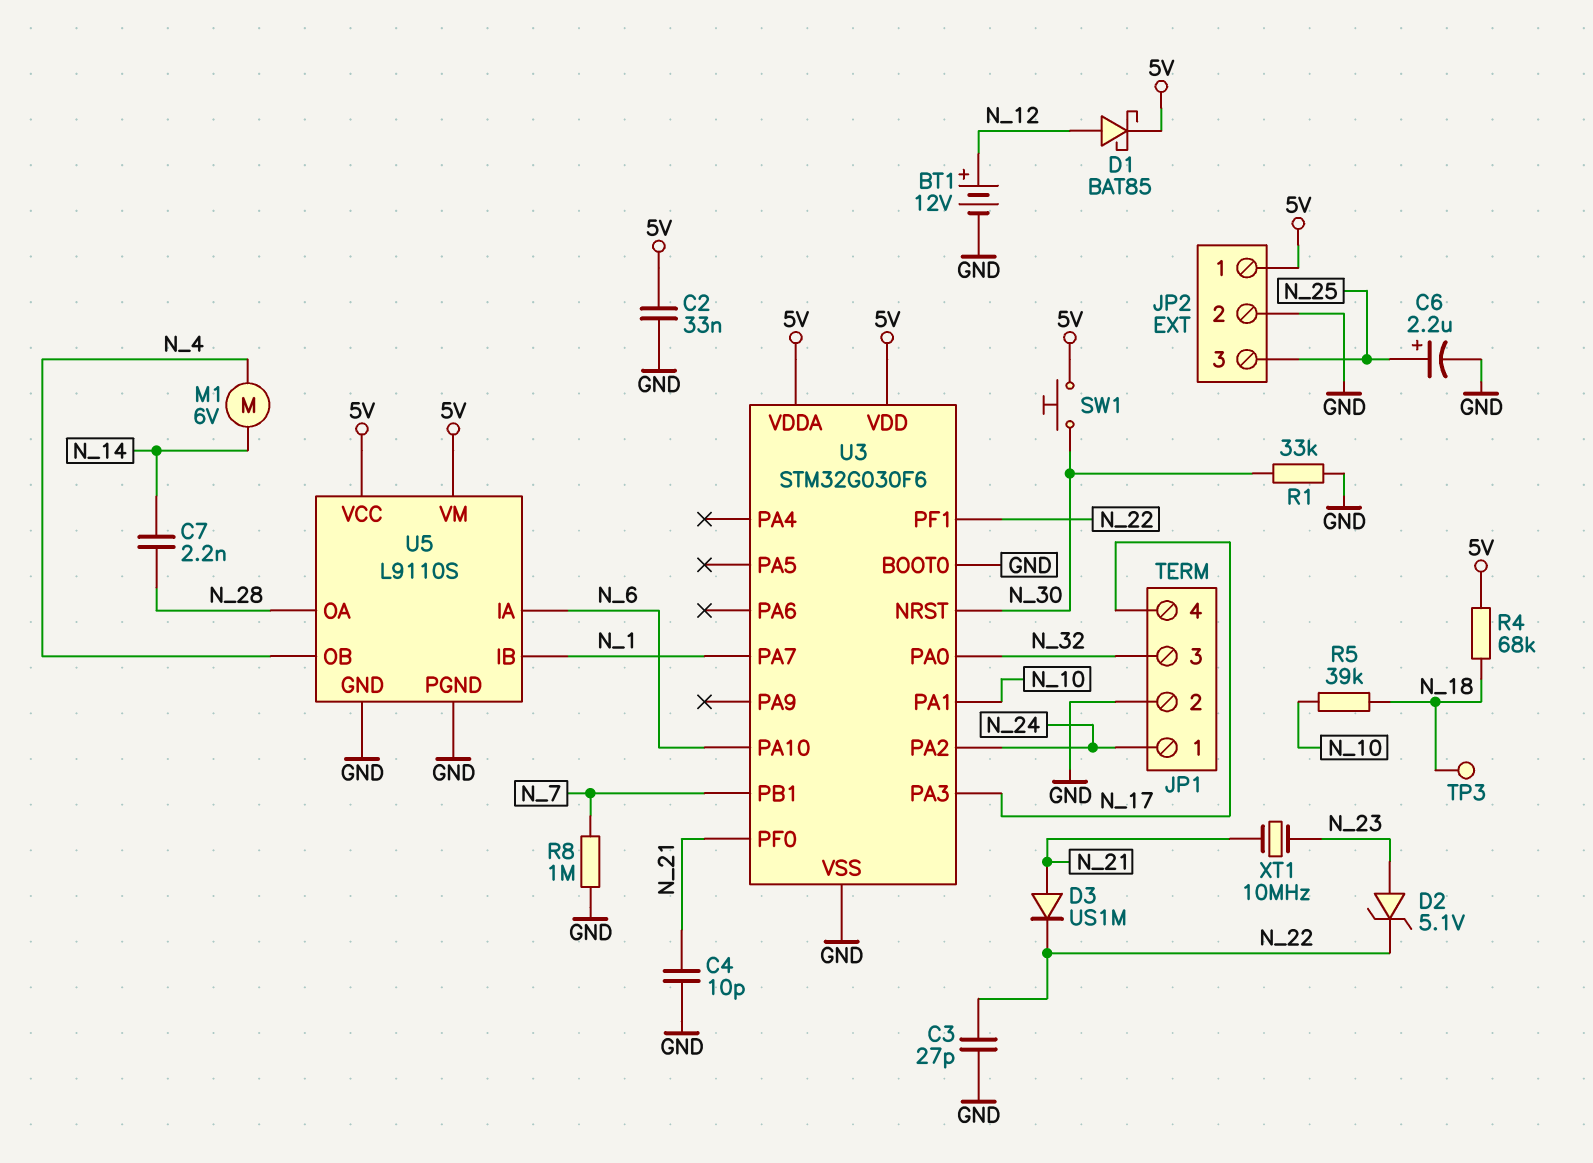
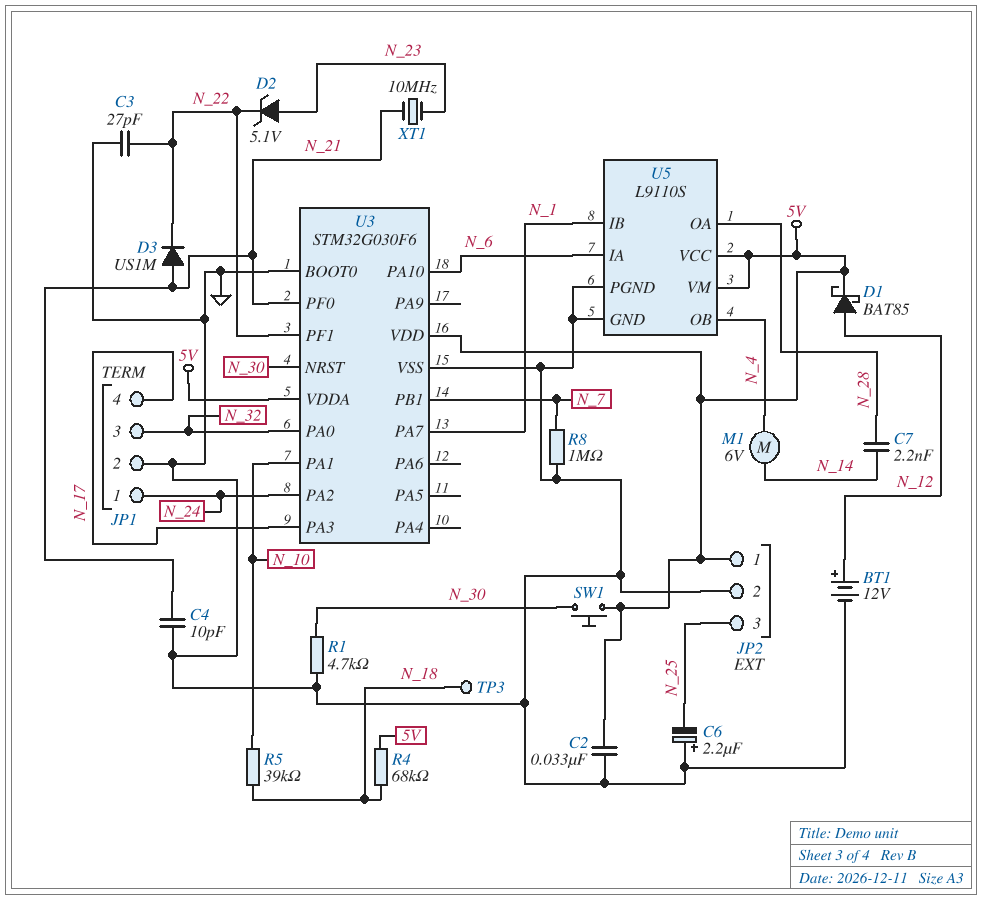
C6: 2.2uF (plus N_25, minus GND) -> 2.2uF (plus GND, minus N_25)
R1: 33k (GND, N_30) -> 4.7k (GND, N_30)

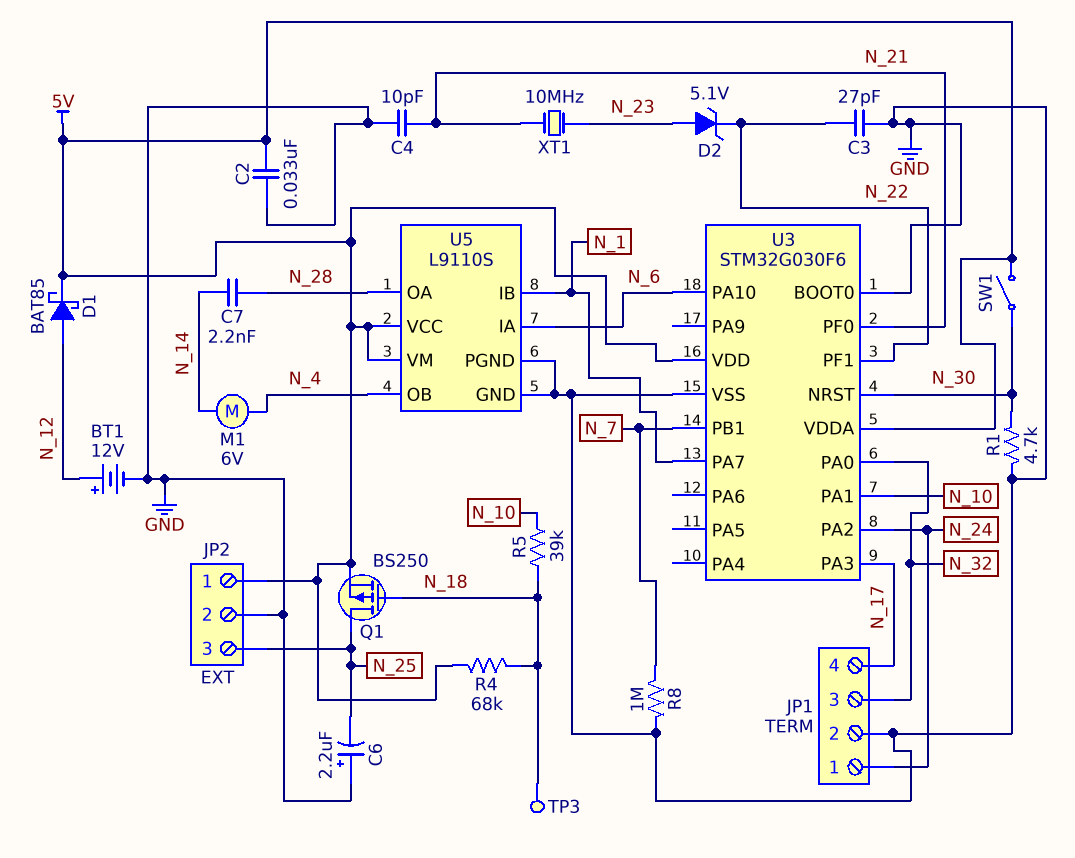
D3: diode US1M (A N_21, K N_22) -> none
Q1: none -> PMOS BS250 (G N_18, D N_25, S 5V)
SW1: button (5V, N_30) -> switch (5V, N_30)

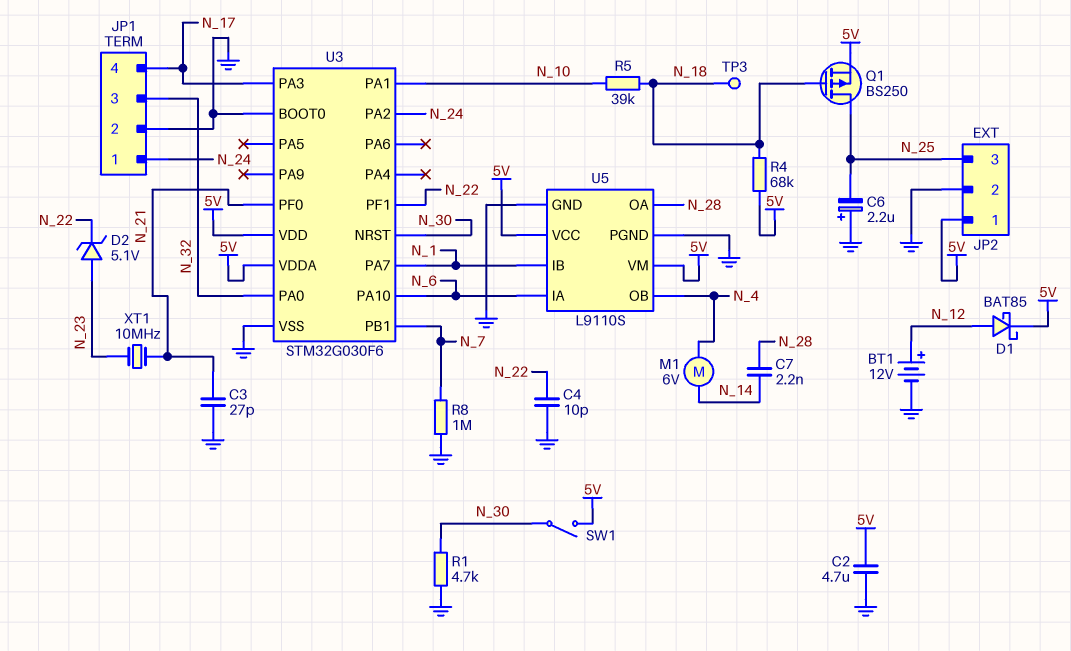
C2: 33nF (5V, GND) -> 4.7uF (5V, GND)
C3: 27pF (GND, N_22) -> 27pF (GND, N_21)
C4: 10pF (GND, N_21) -> 10pF (GND, N_22)

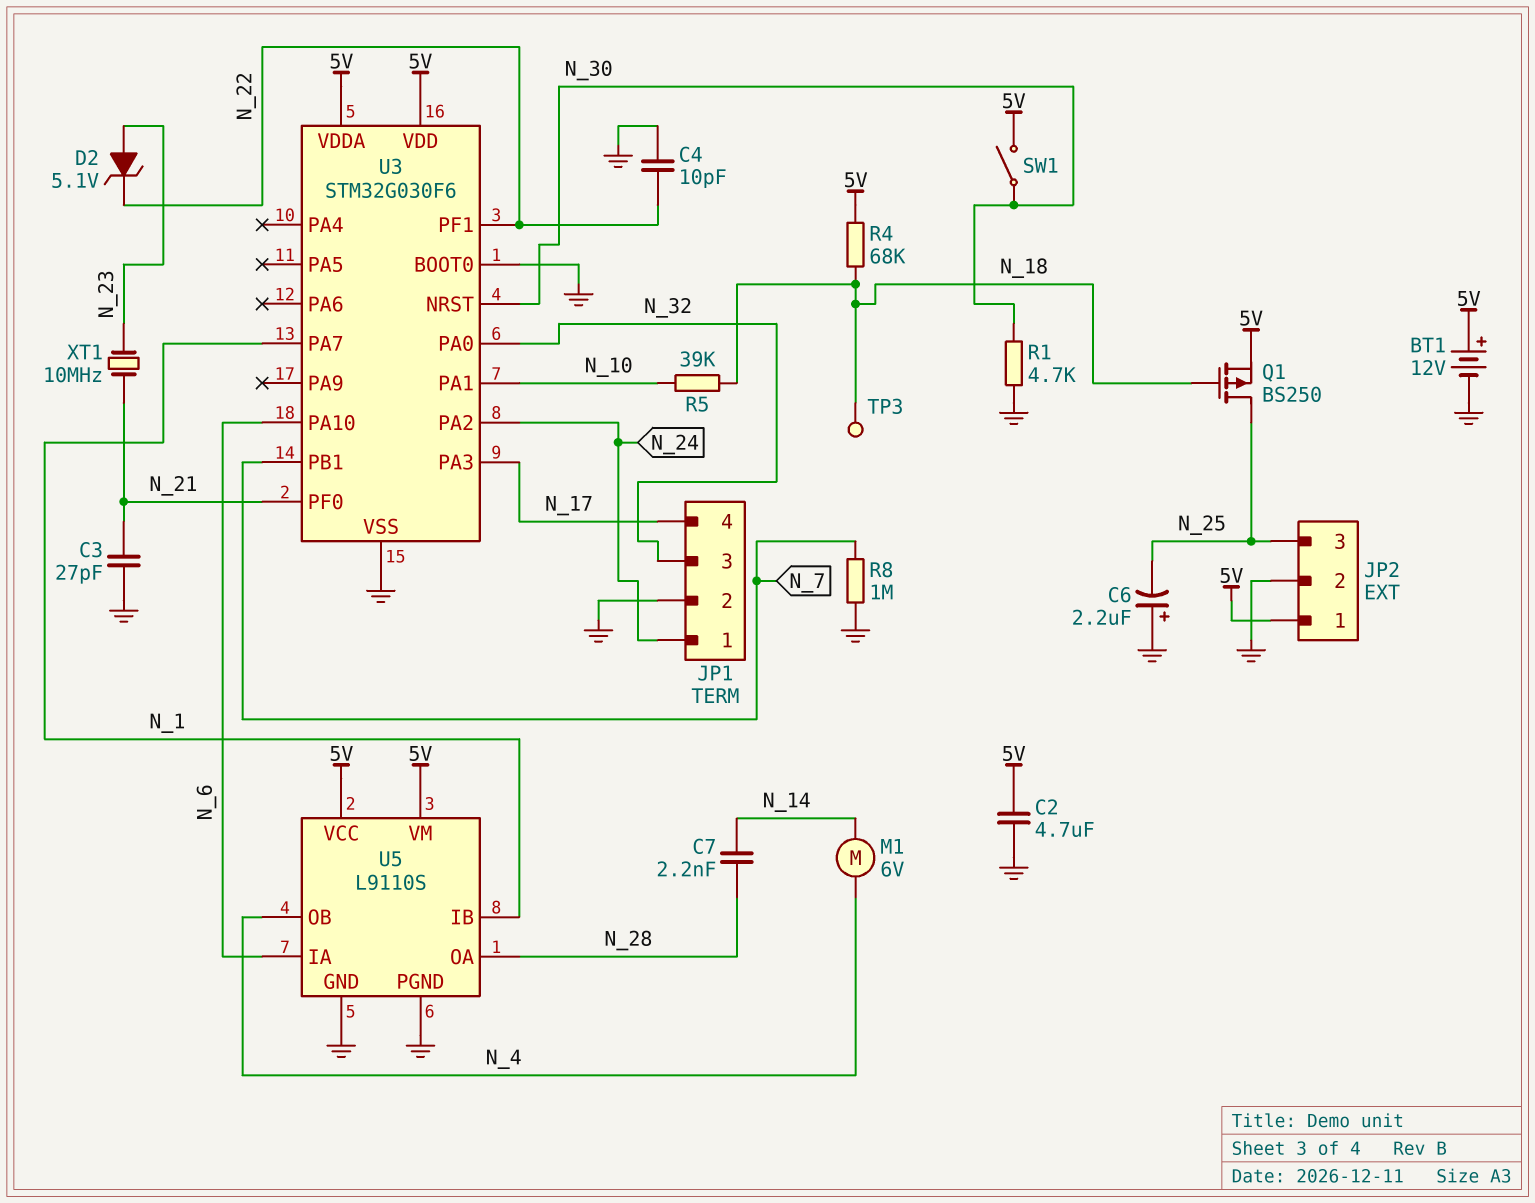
BT1: 12V (plus N_12, minus GND) -> 12V (plus 5V, minus GND)
D1: schottky BAT85 (A N_12, K 5V) -> none

